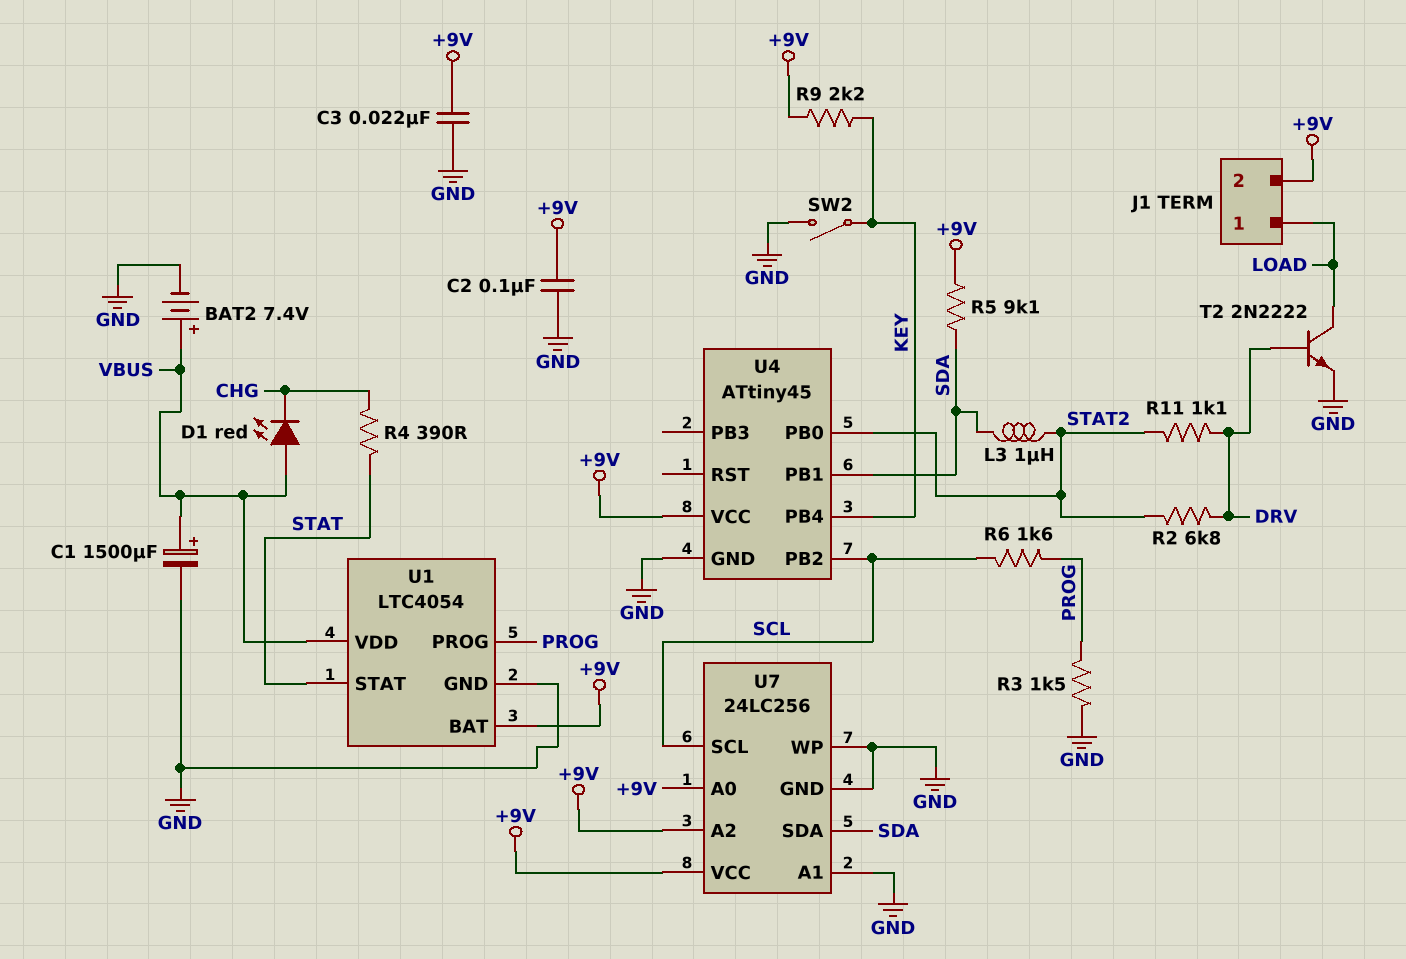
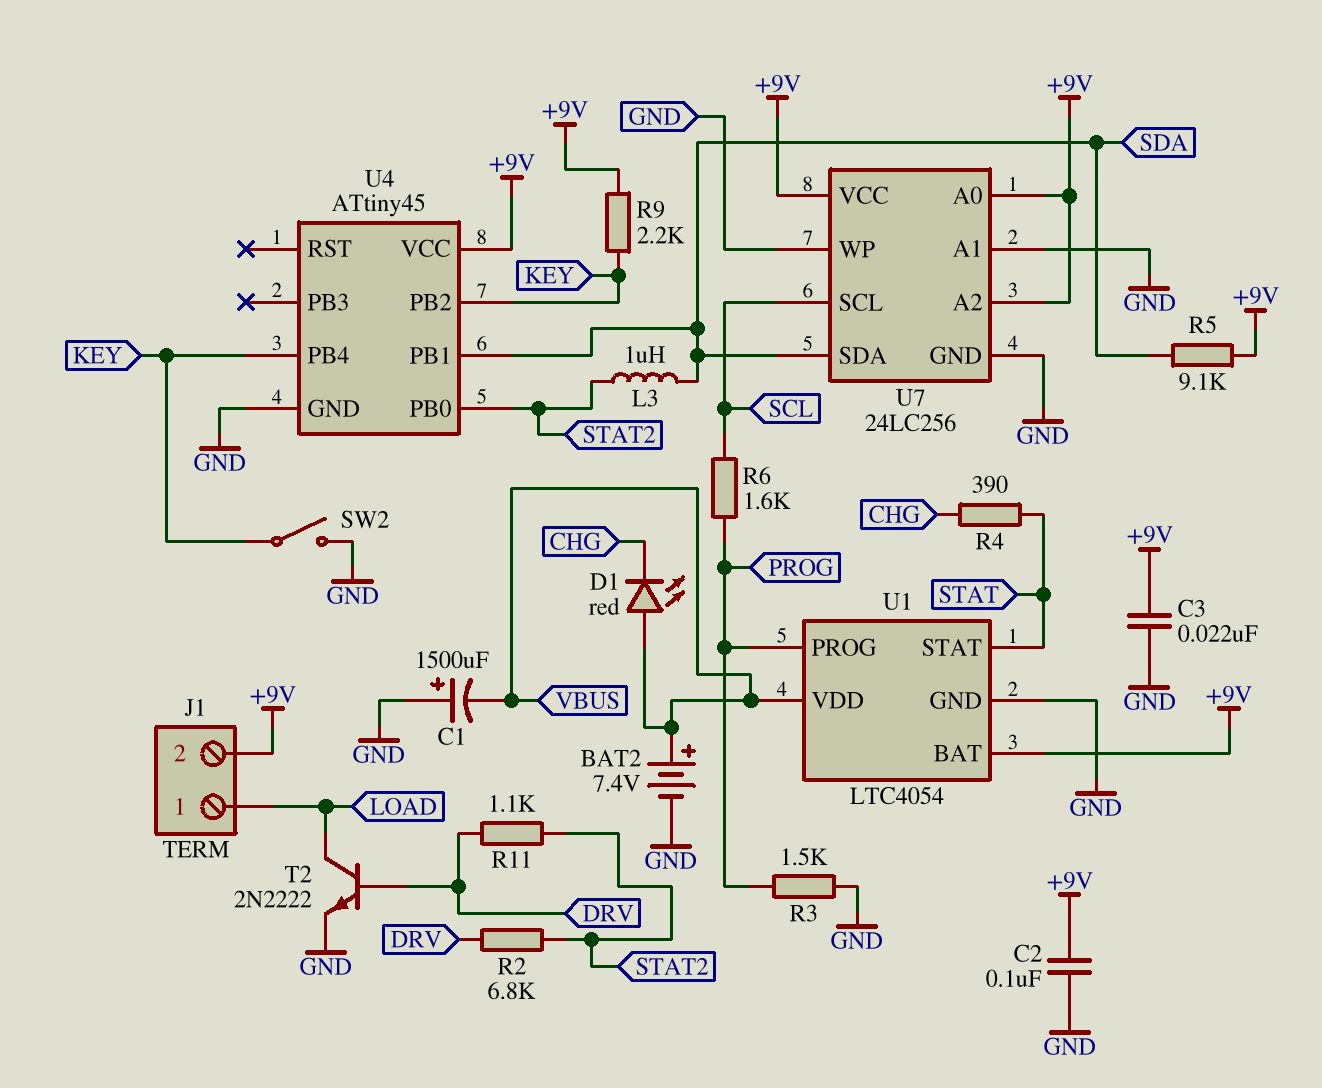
C1: 1500uF (plus VBUS, minus GND) -> 1500uF (plus GND, minus VBUS)
U4 pin PB2: SCL -> KEY

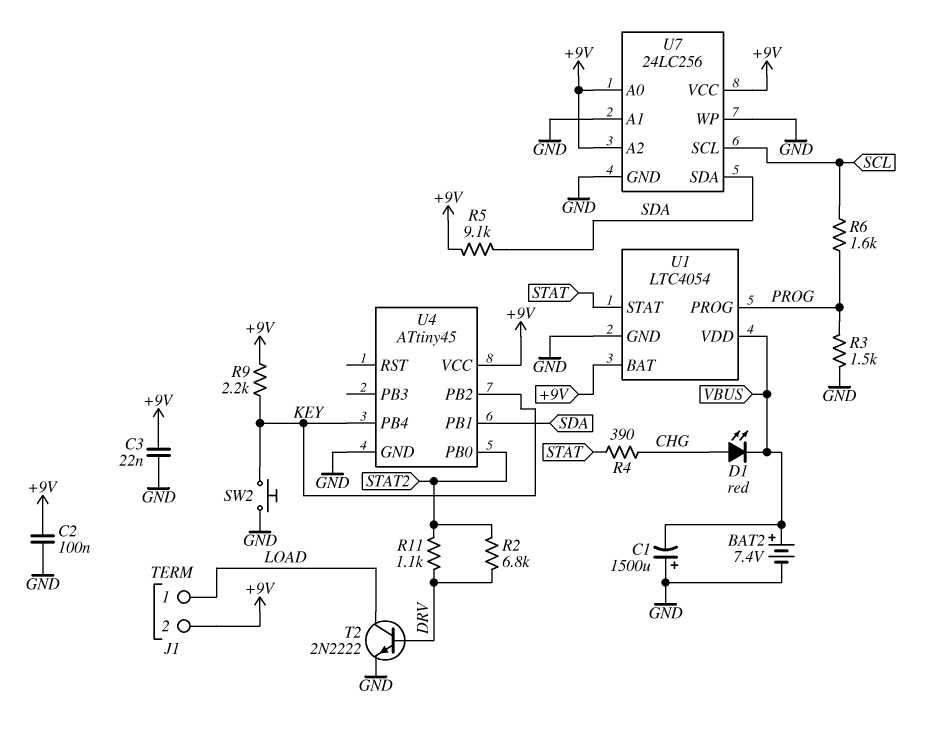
D1: LED red (A VBUS, K CHG) -> LED red (A CHG, K VBUS)
L3: 1uH (SDA, STAT2) -> none
SW2: switch (GND, KEY) -> button (GND, KEY)

